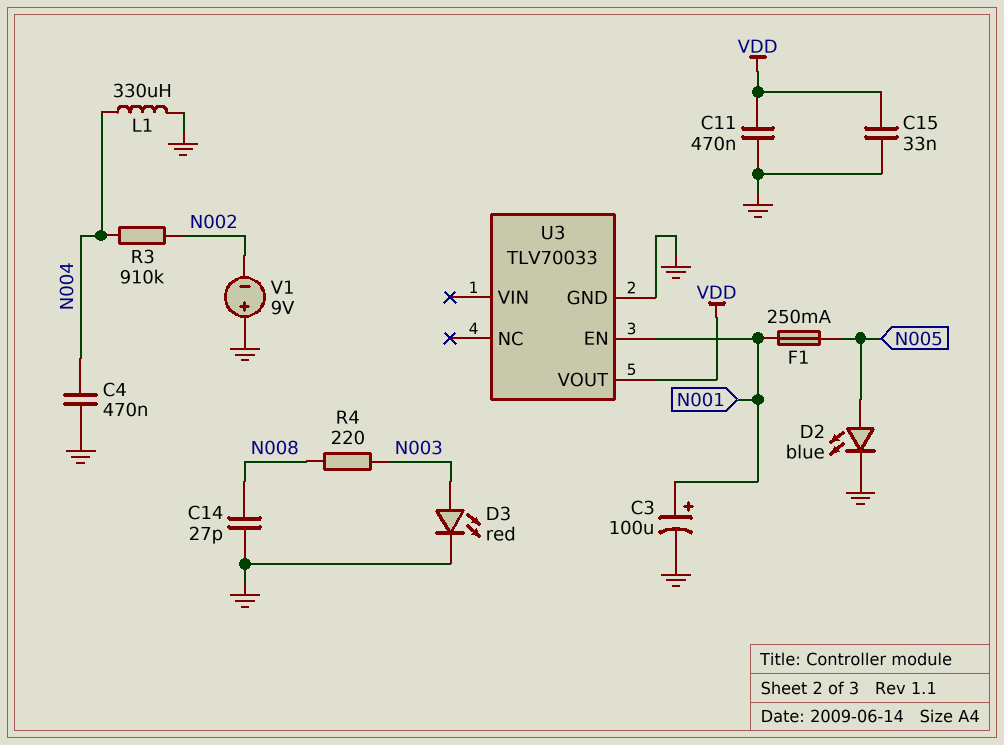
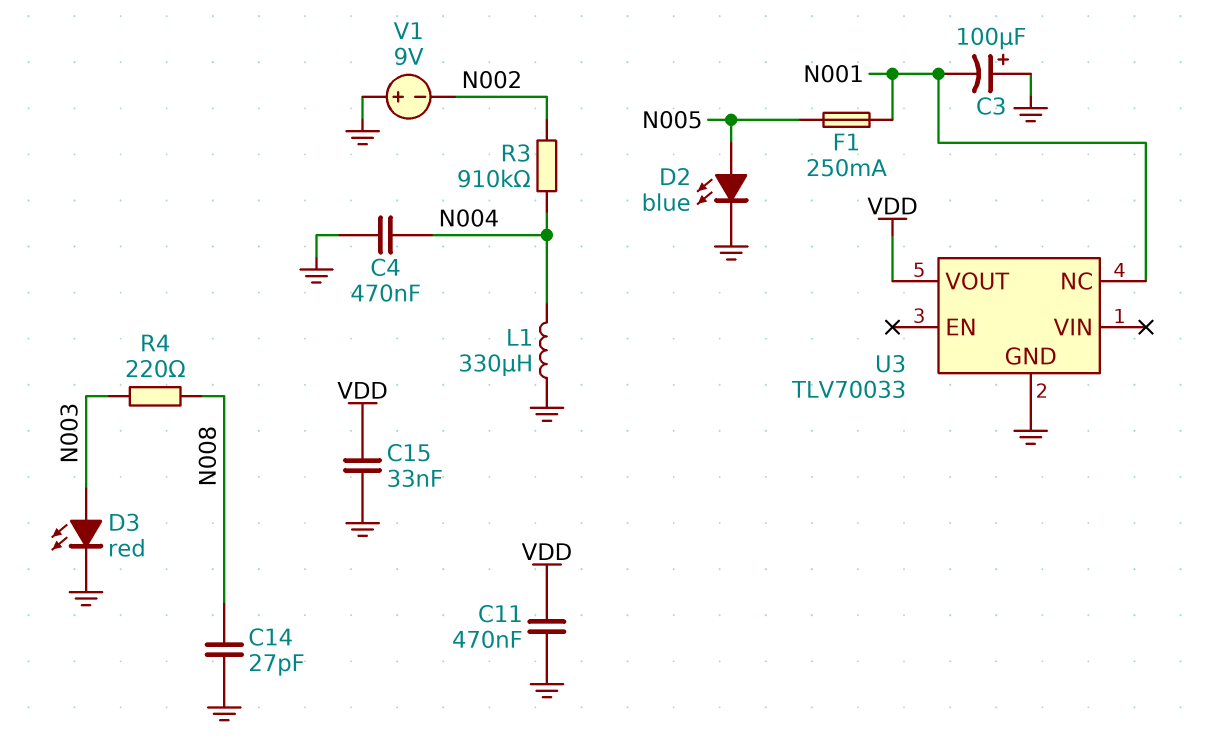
C3: 100uF (plus N001, minus GND) -> 100uF (plus GND, minus N001)
U3 pin EN: N001 -> none
U3 pin NC: none -> N001

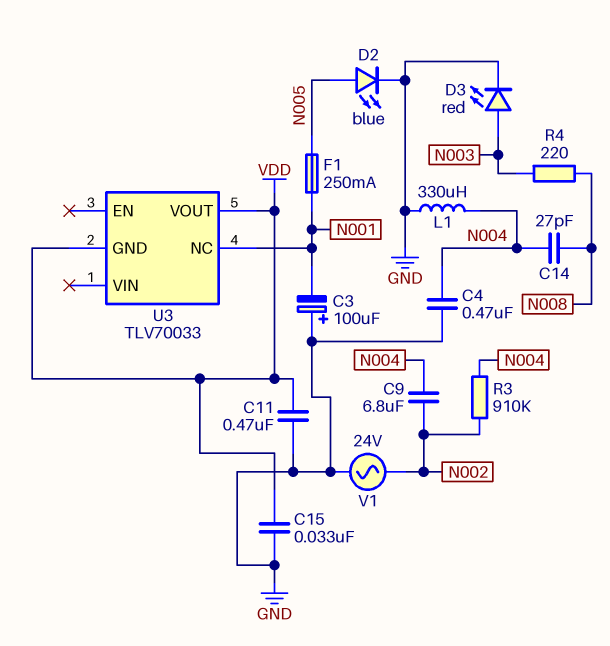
C9: none -> 6.8uF (N002, N004)
C14: 27pF (GND, N008) -> 27pF (N004, N008)
U3 pin GND: GND -> VDD
V1: 9V (plus GND, minus N002) -> AC 24V (GND, N002)

